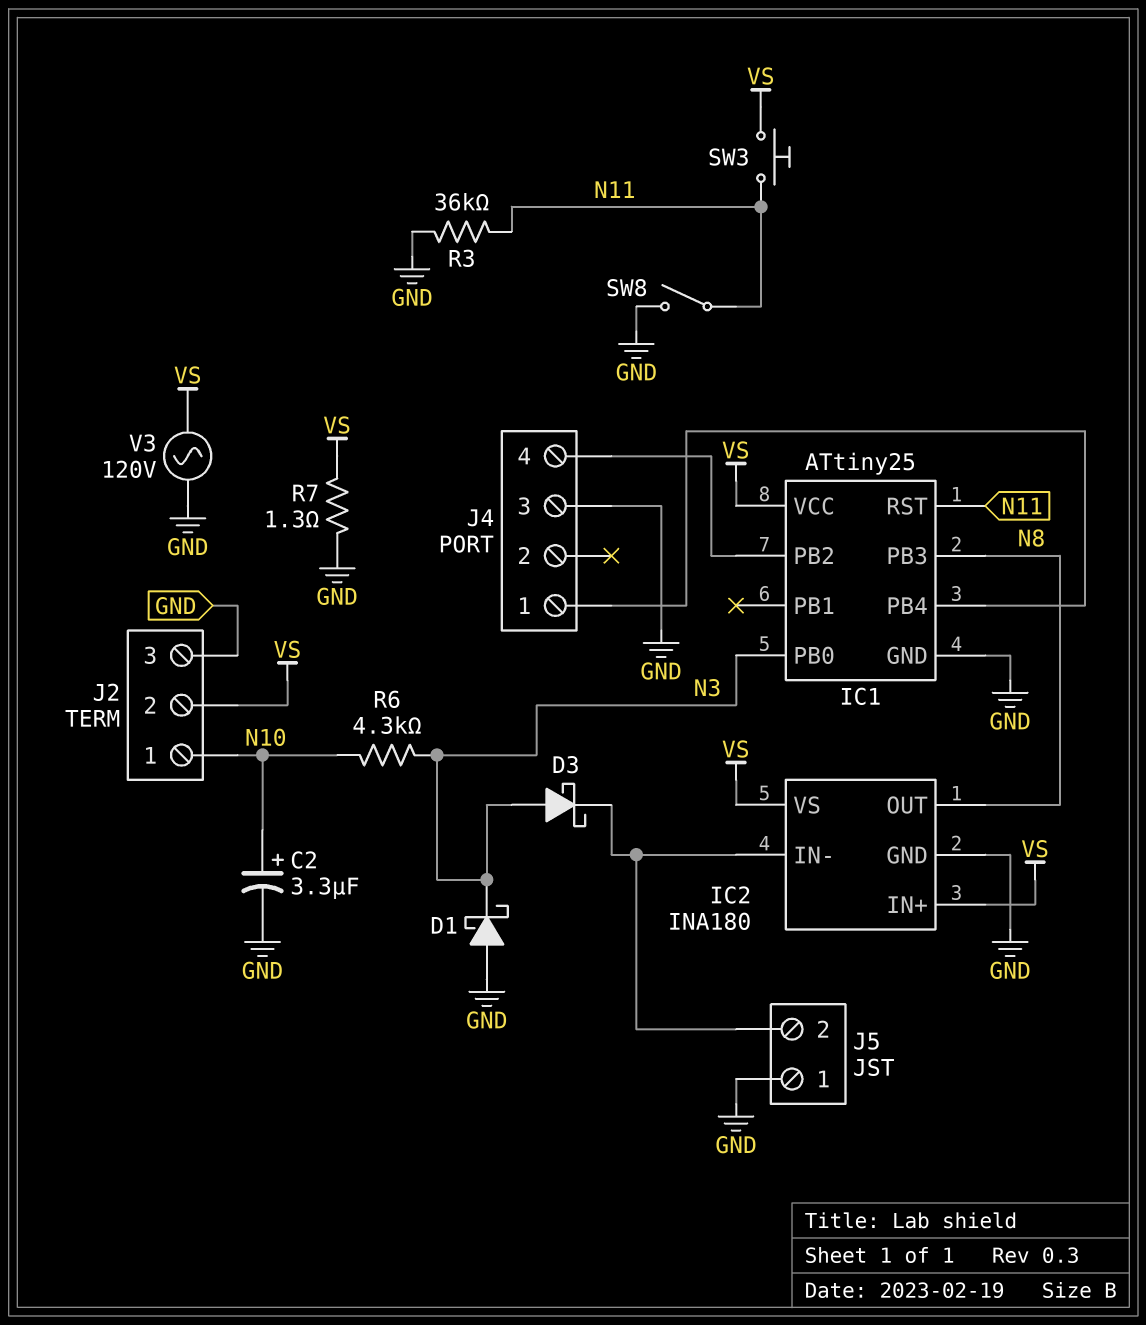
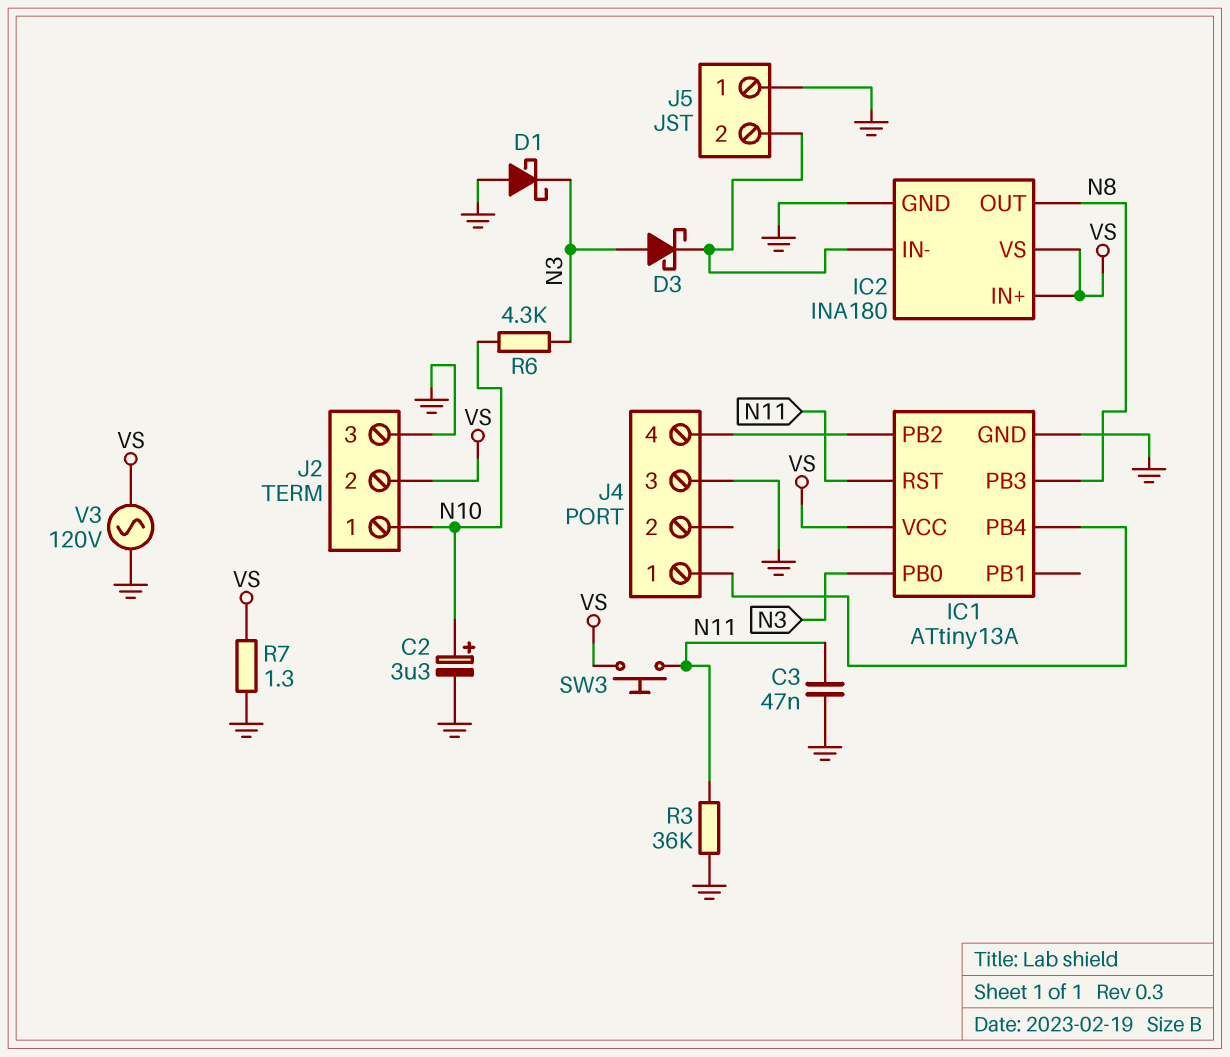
C3: none -> 47nF (GND, N11)
IC1: ATtiny25 -> ATtiny13A
SW8: switch (GND, N11) -> none

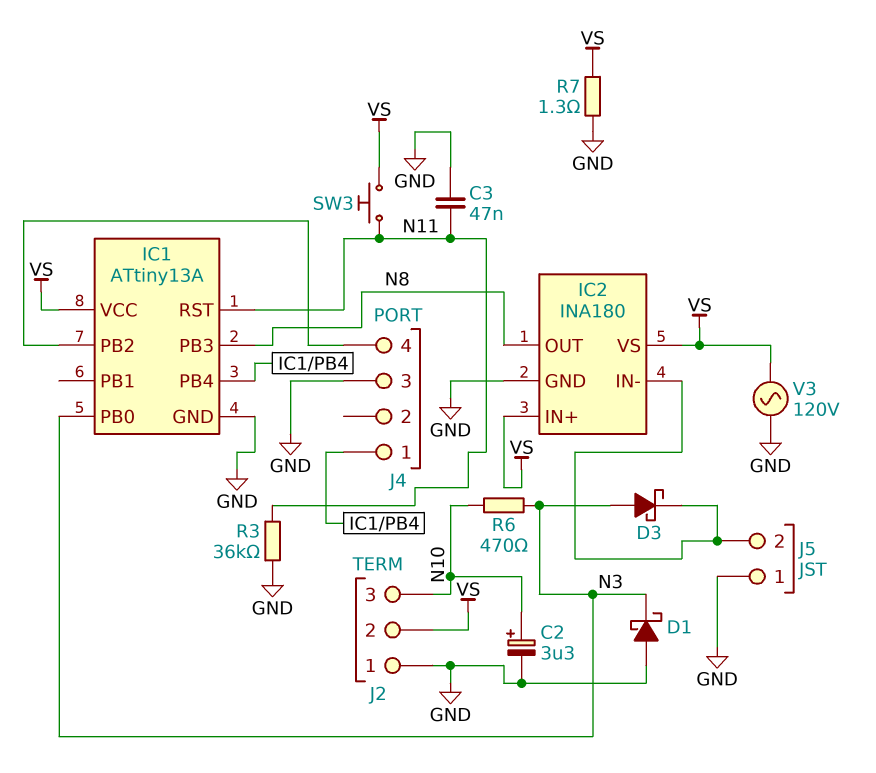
J2 pin 1: N10 -> GND
J2 pin 3: GND -> N10
R6: 4.3k (N3, N10) -> 470 (N3, N10)

